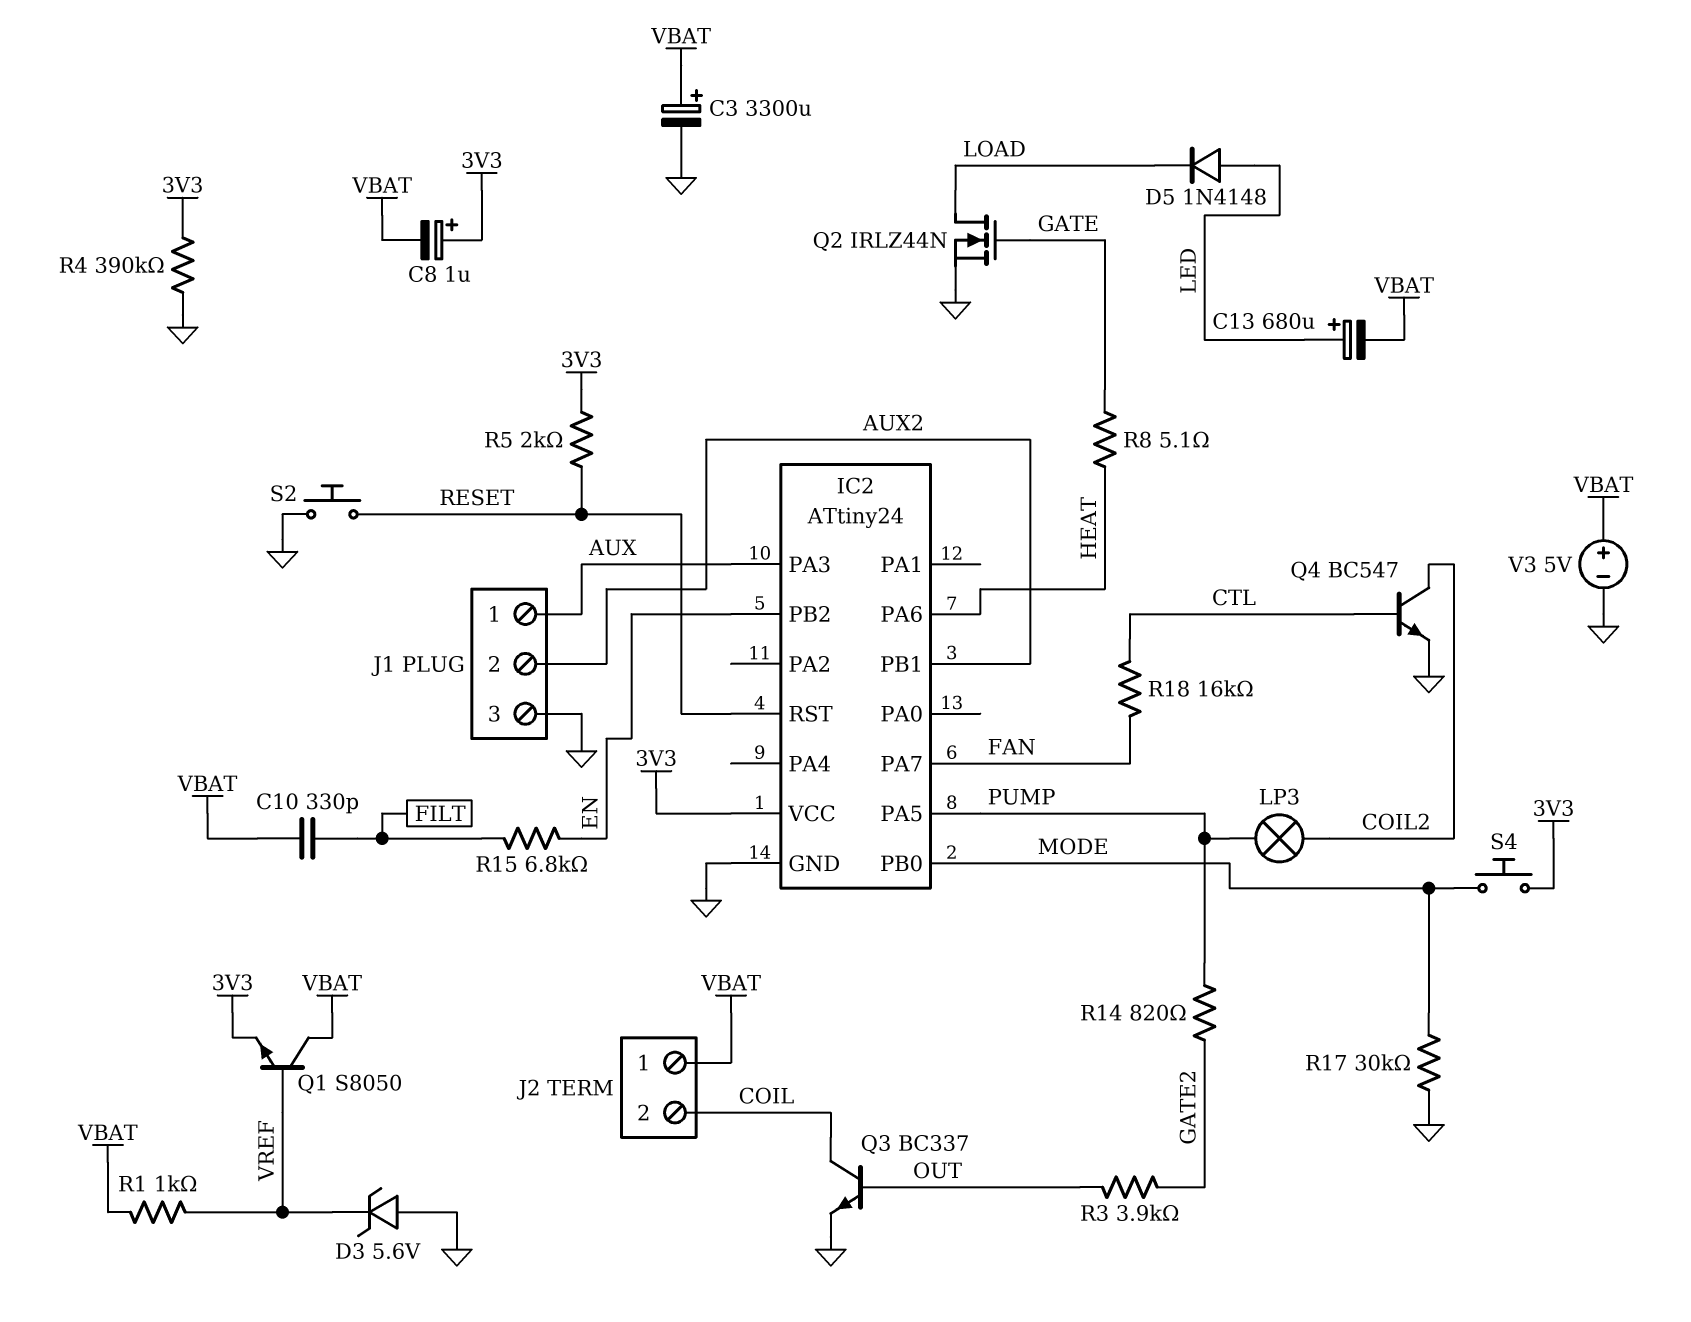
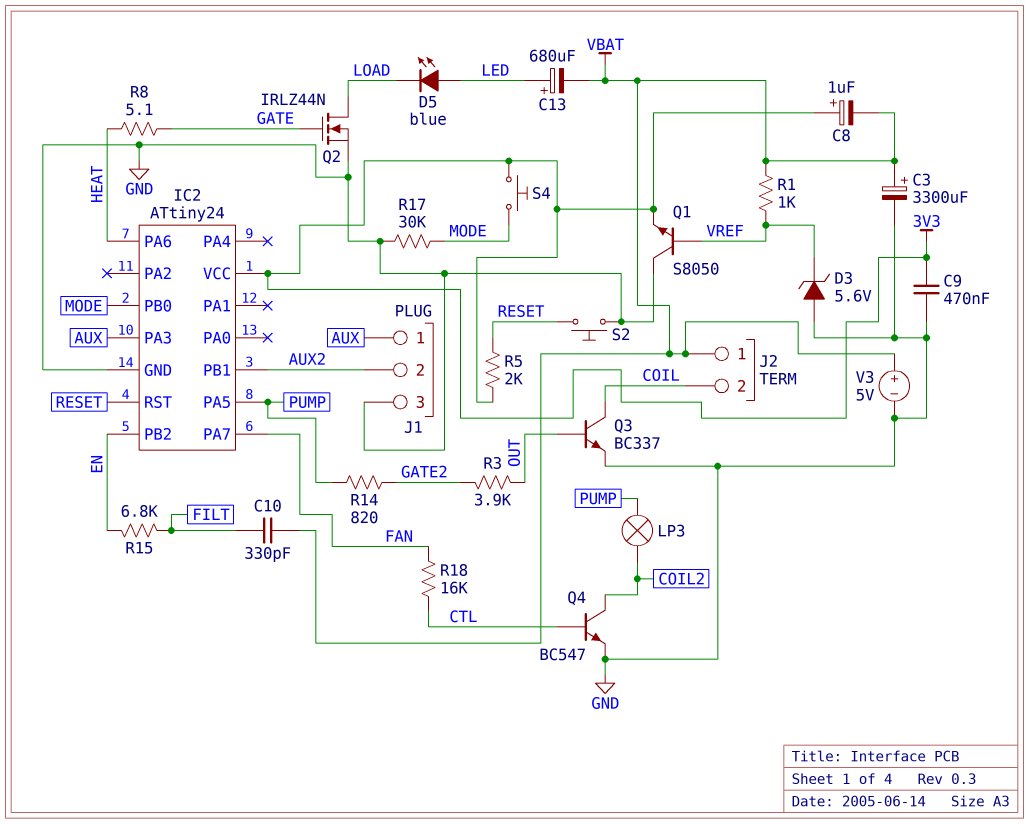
C9: none -> 470nF (3V3, GND)
D5: diode 1N4148 (A LED, K LOAD) -> LED blue (A LED, K LOAD)
Q1: NPN S8050 (B VREF, C VBAT, E 3V3) -> NPN S8050 (B VREF, C GND, E 3V3)
R4: 390k (3V3, GND) -> none

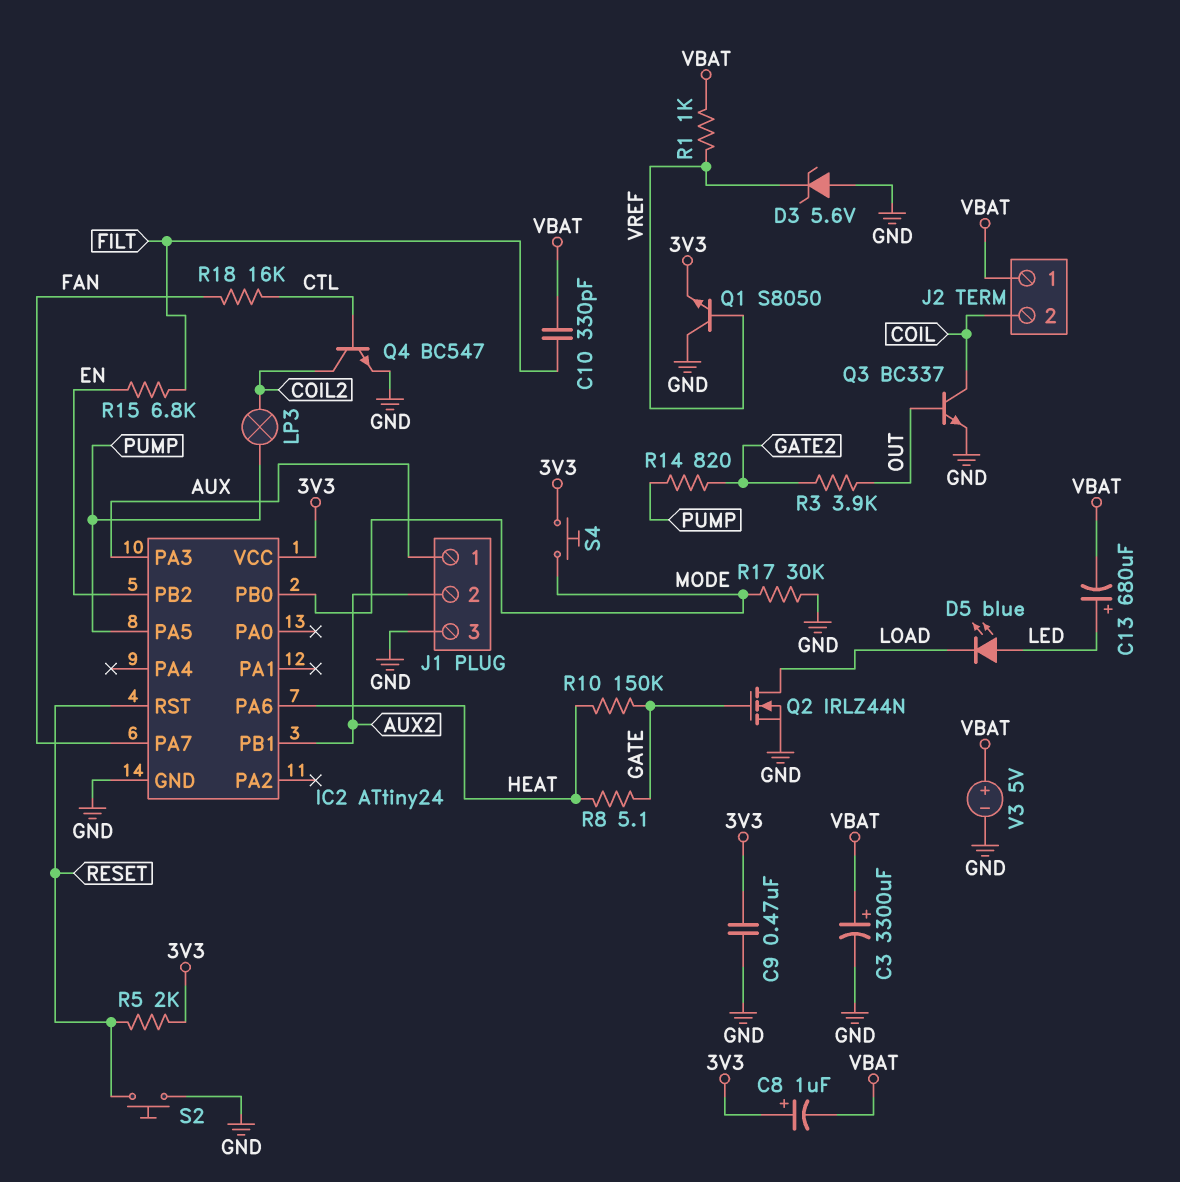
R10: none -> 150k (GATE, HEAT)

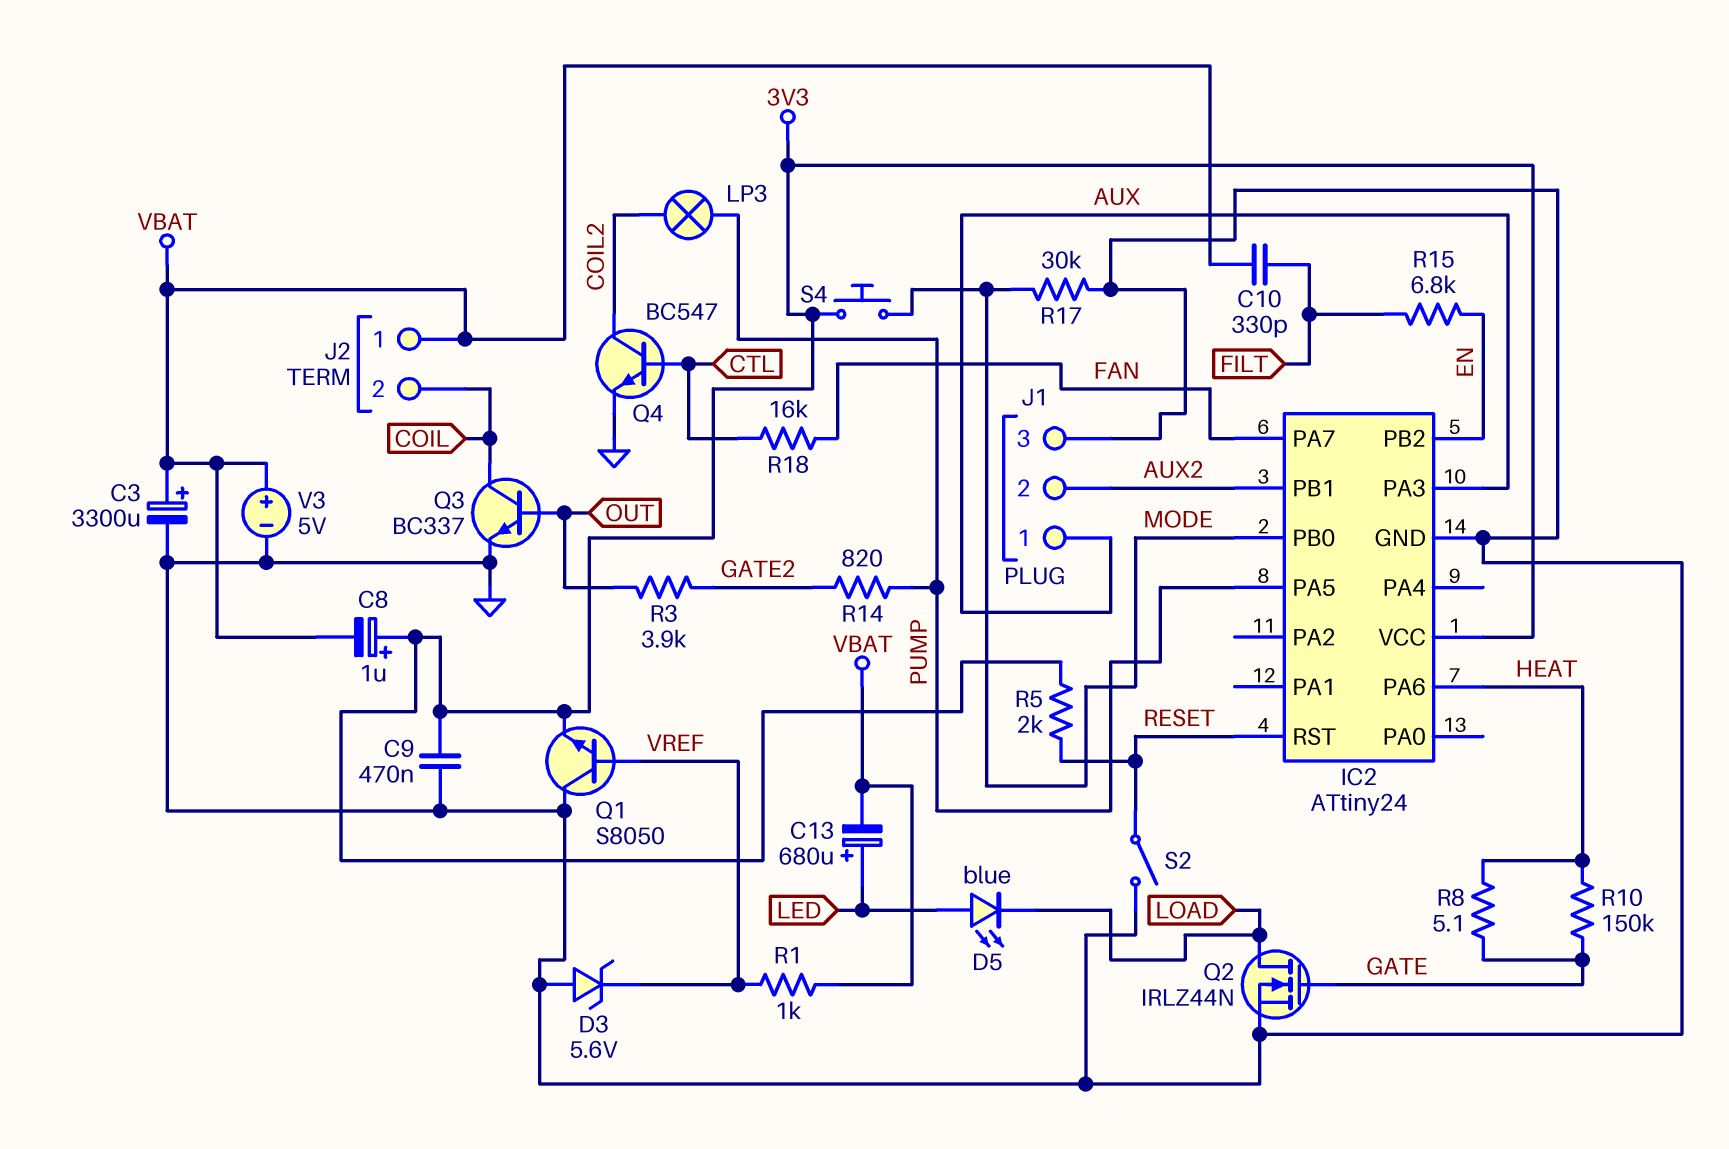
S2: button (GND, RESET) -> switch (GND, RESET)

